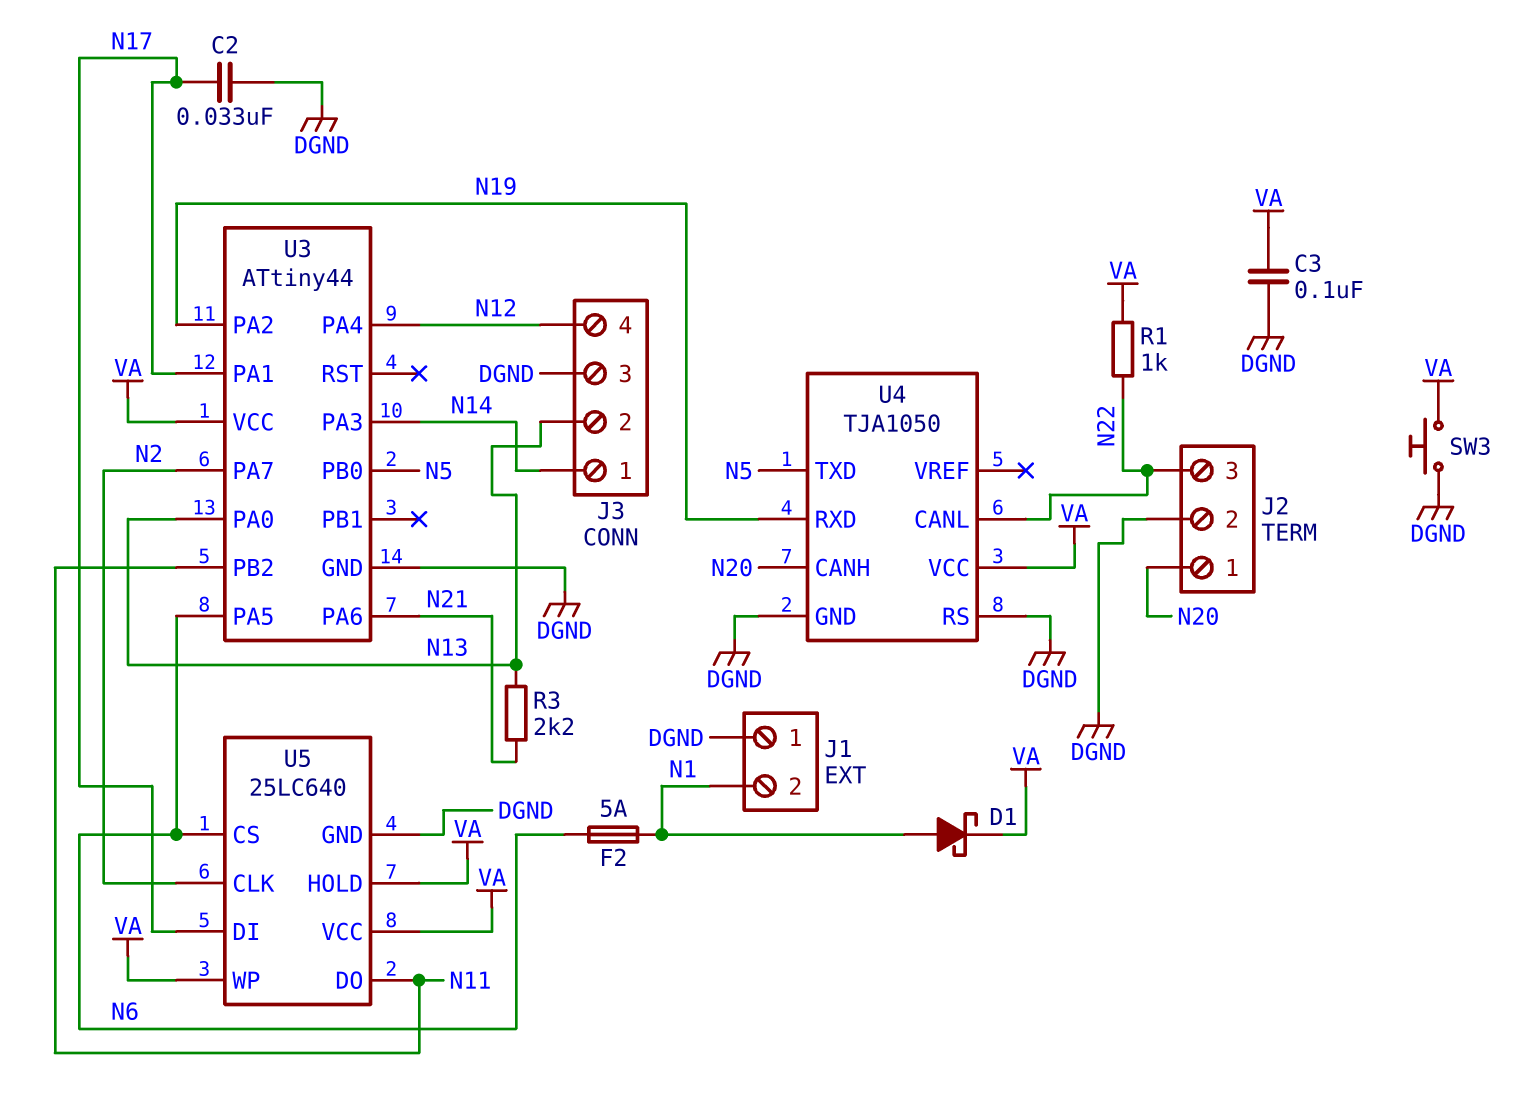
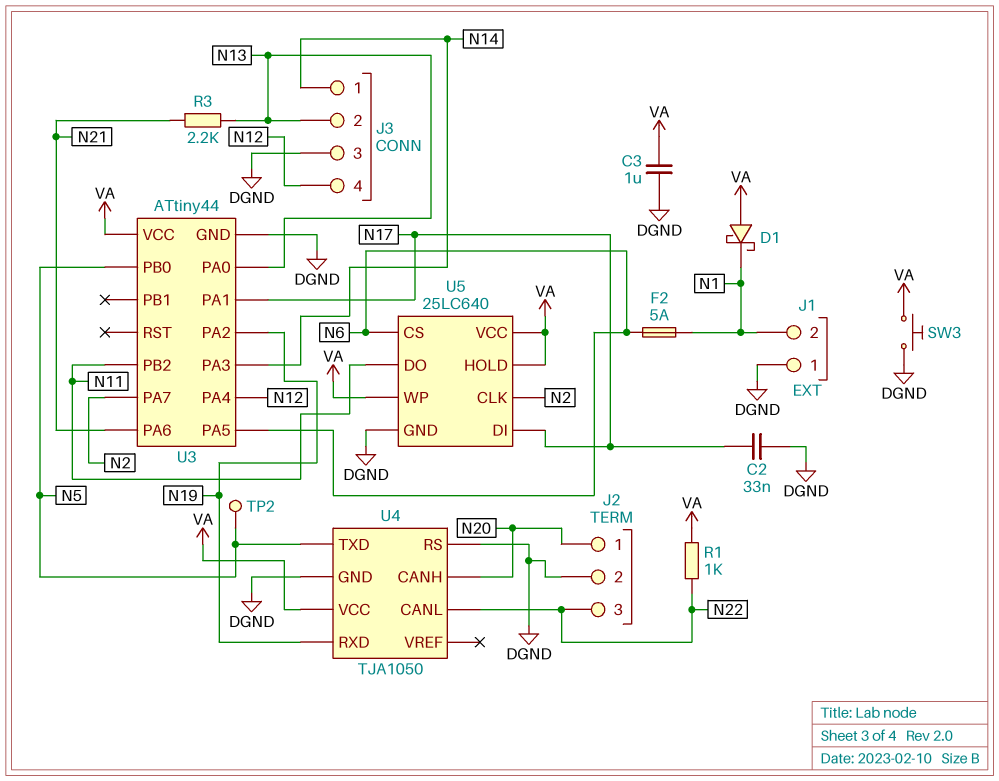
C3: 100nF (DGND, VA) -> 1uF (DGND, VA)
D1: schottky (A N1, K VA) -> schottky (A VA, K N1)
TP2: none -> test point (N5)

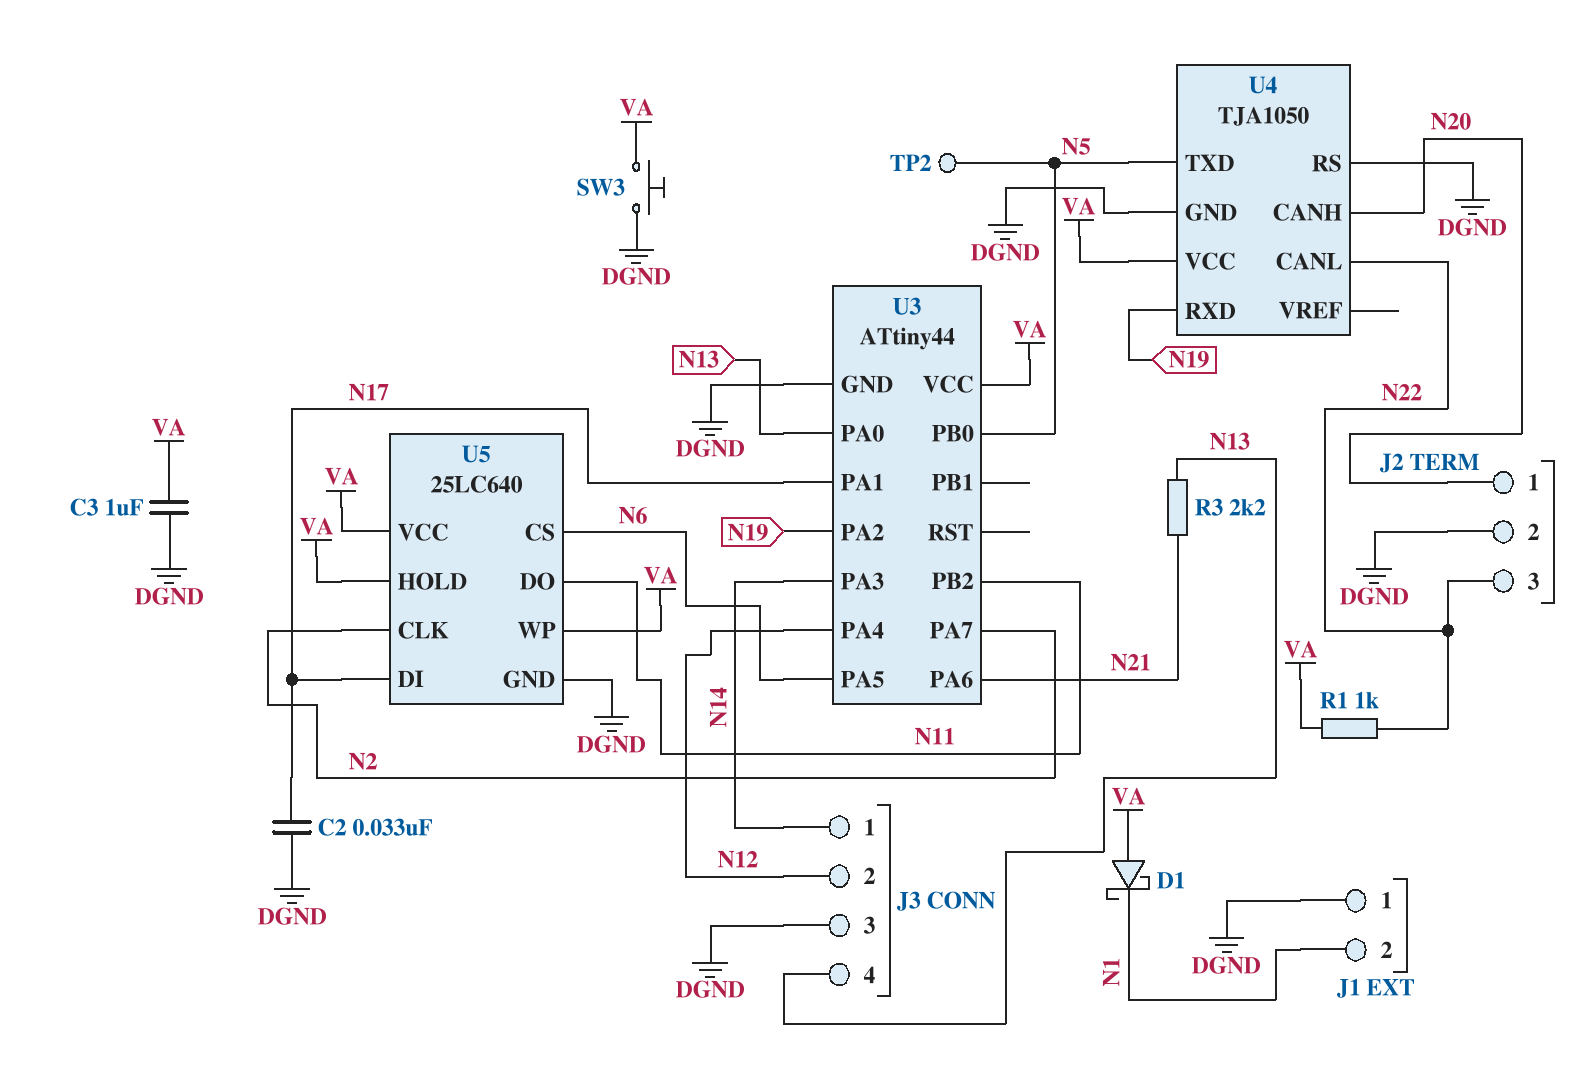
F2: 5A (N1, N6) -> none
J3 pin 2: N13 -> N12
J3 pin 4: N12 -> N13

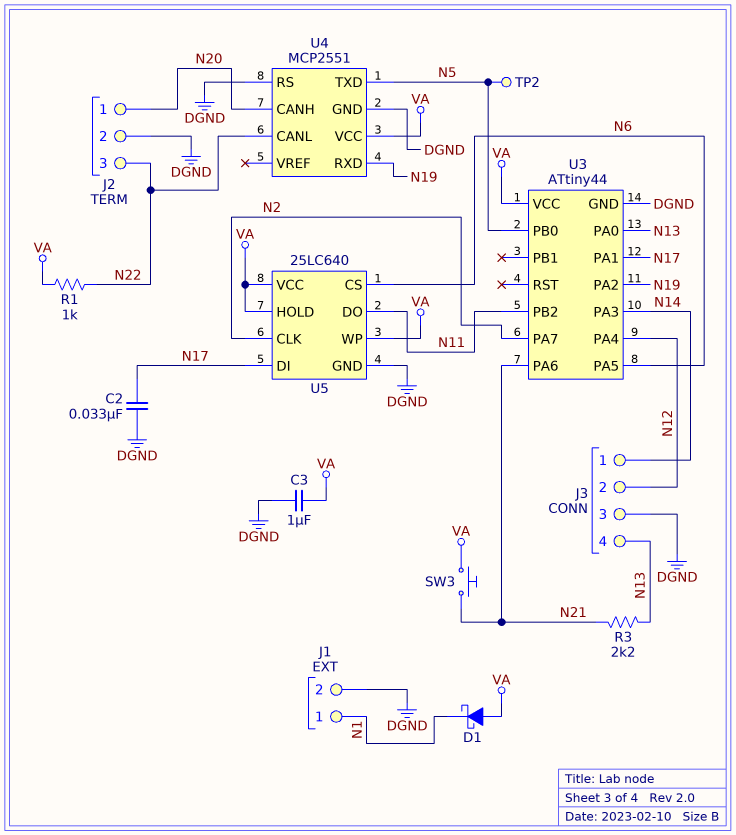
J1 pin 1: DGND -> N1
J1 pin 2: N1 -> DGND
SW3: button (DGND, VA) -> button (N21, VA)
U4: TJA1050 -> MCP2551

